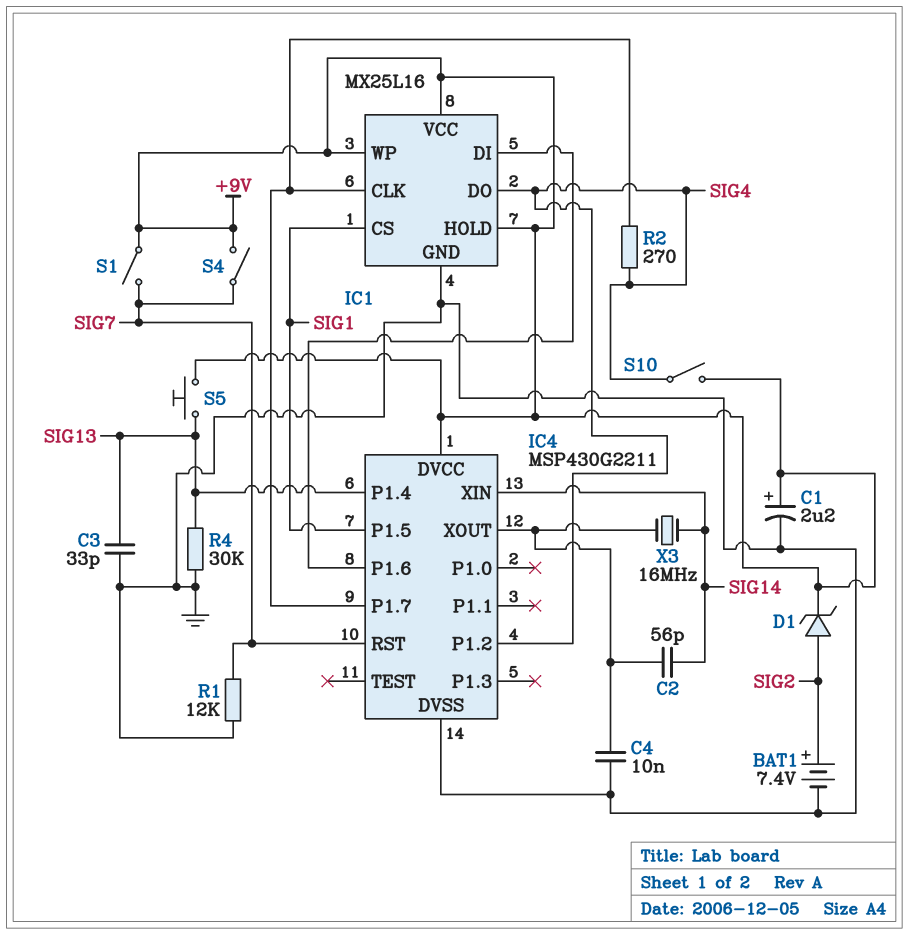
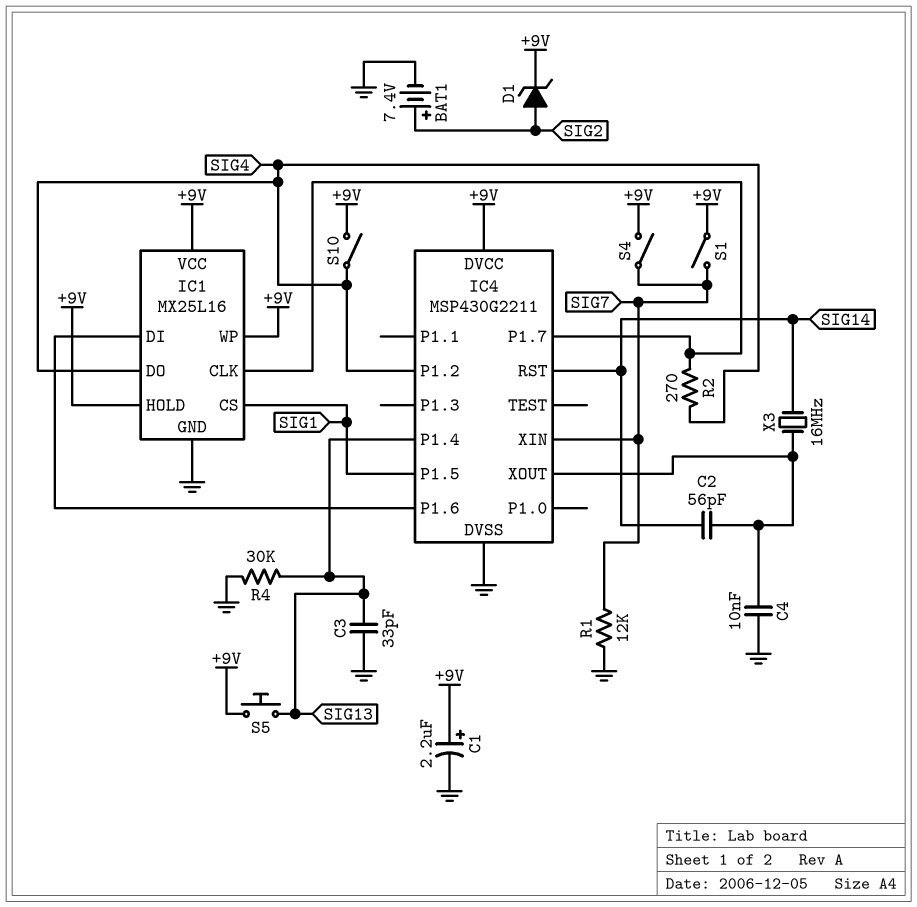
IC4 pin RST: SIG7 -> SIG14
IC4 pin XIN: SIG14 -> SIG7

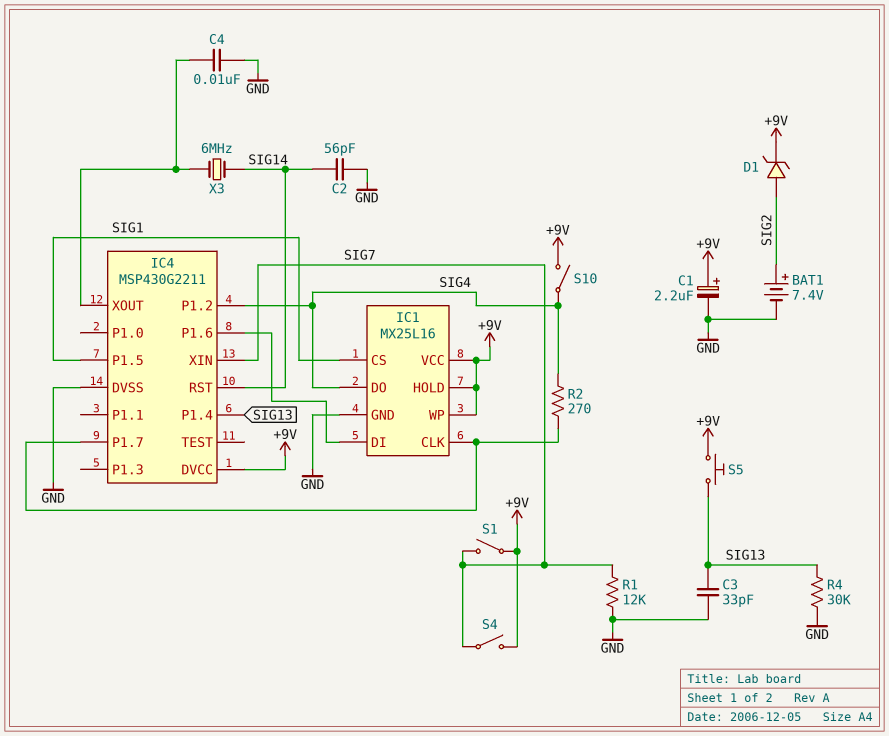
C2: 56pF (IC4/XOUT, SIG14) -> 56pF (GND, SIG14)
X3: 16MHz (IC4/XOUT, SIG14) -> 6MHz (IC4/XOUT, SIG14)

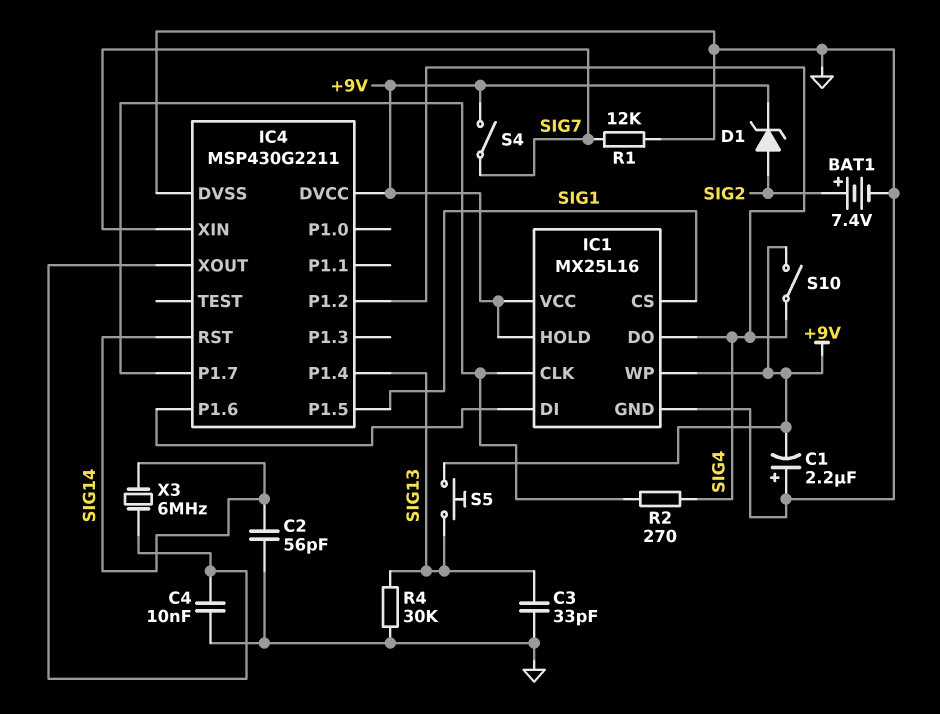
C1: 2.2uF (plus +9V, minus GND) -> 2.2uF (plus GND, minus +9V)
S1: switch (+9V, SIG7) -> none

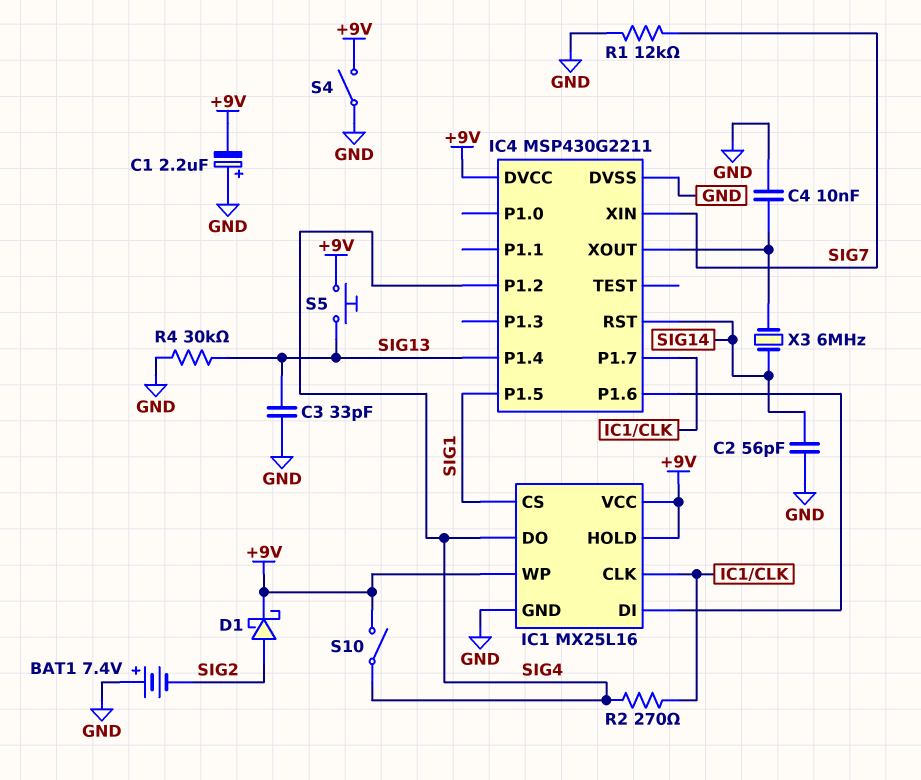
BAT1: 7.4V (plus SIG2, minus GND) -> 7.4V (plus GND, minus SIG2)
D1: zener (A SIG2, K +9V) -> schottky (A SIG2, K +9V)
S4: switch (+9V, SIG7) -> switch (+9V, GND)

